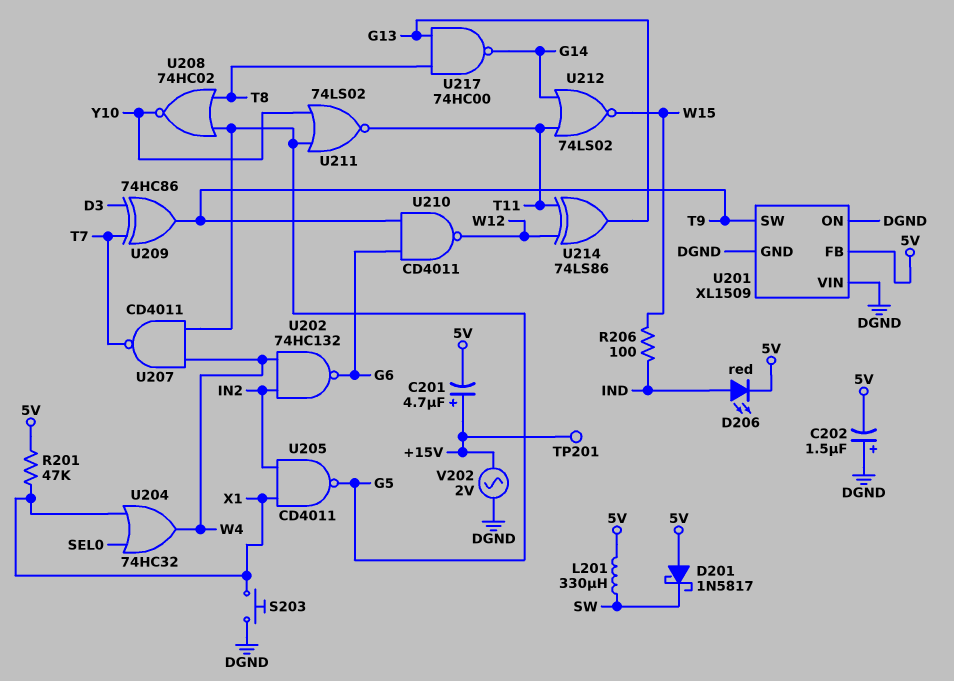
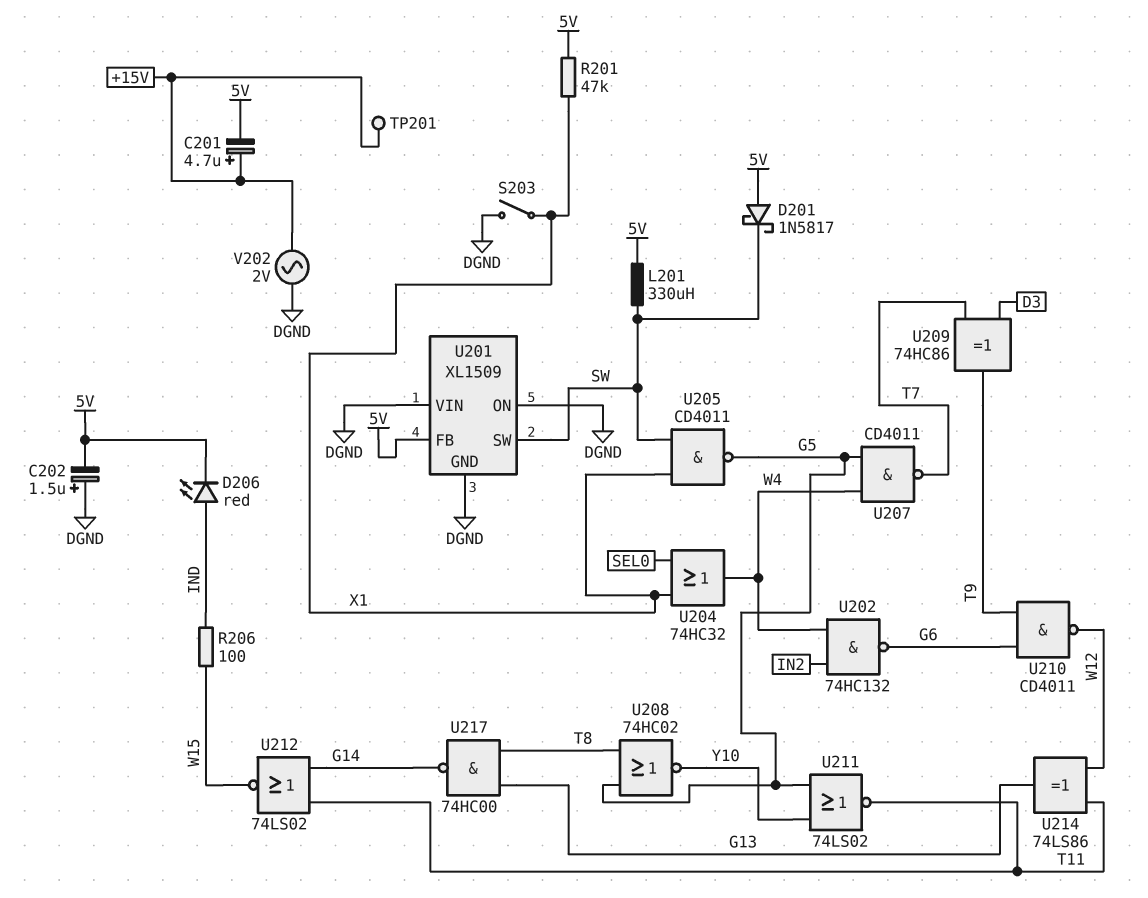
S203: button (DGND, X1) -> switch (DGND, X1)
U201 pin SW: T9 -> SW
U205: NAND CD4011 (in IN2, in X1, out G5) -> NAND CD4011 (in SW, in X1, out G5)

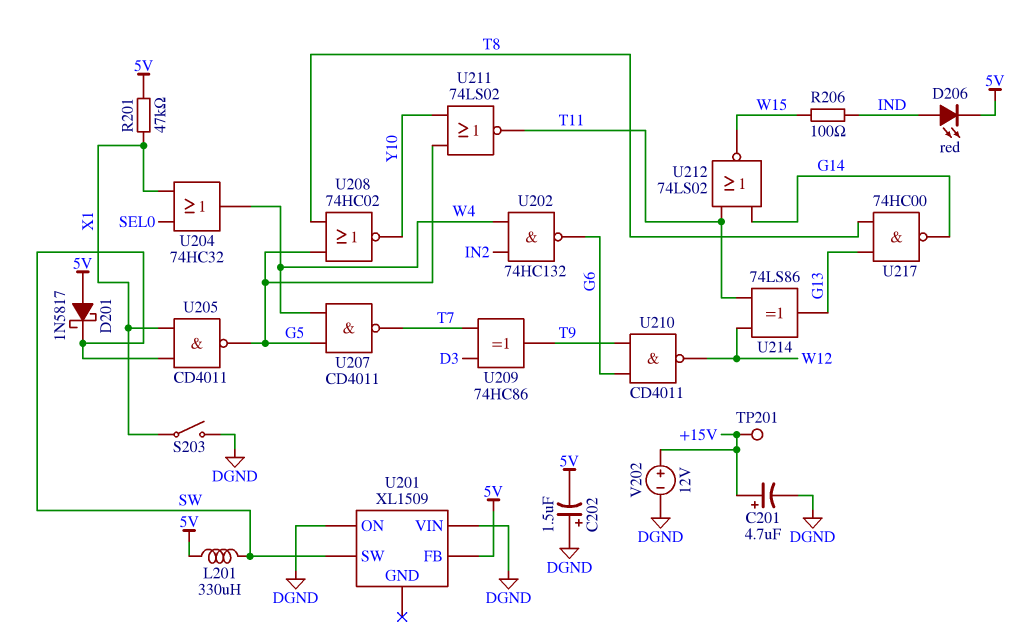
C201: 4.7uF (plus +15V, minus 5V) -> 4.7uF (plus +15V, minus DGND)
U201 pin GND: DGND -> none
V202: AC 2V (+15V, DGND) -> 12V (plus +15V, minus DGND)

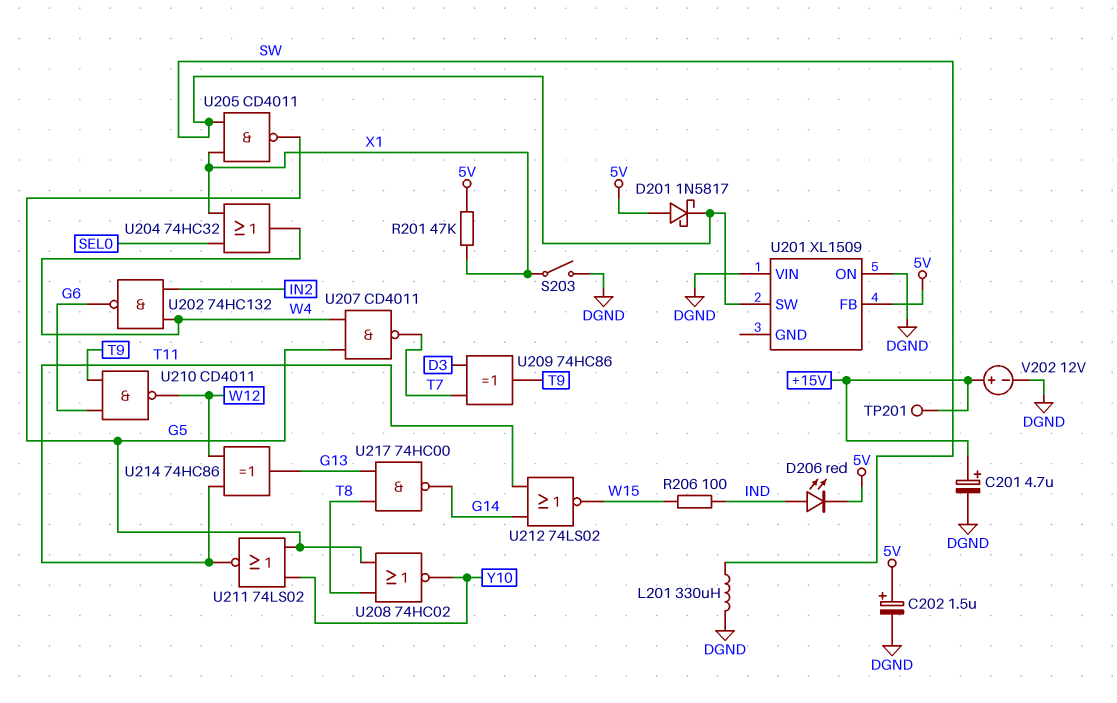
C202: 1.5uF (plus DGND, minus 5V) -> 1.5uF (plus 5V, minus DGND)
L201: 330uH (5V, SW) -> 330uH (DGND, SW)
U214: XOR 74LS86 (in T11, in W12, out G13) -> XOR 74HC86 (in T11, in W12, out G13)

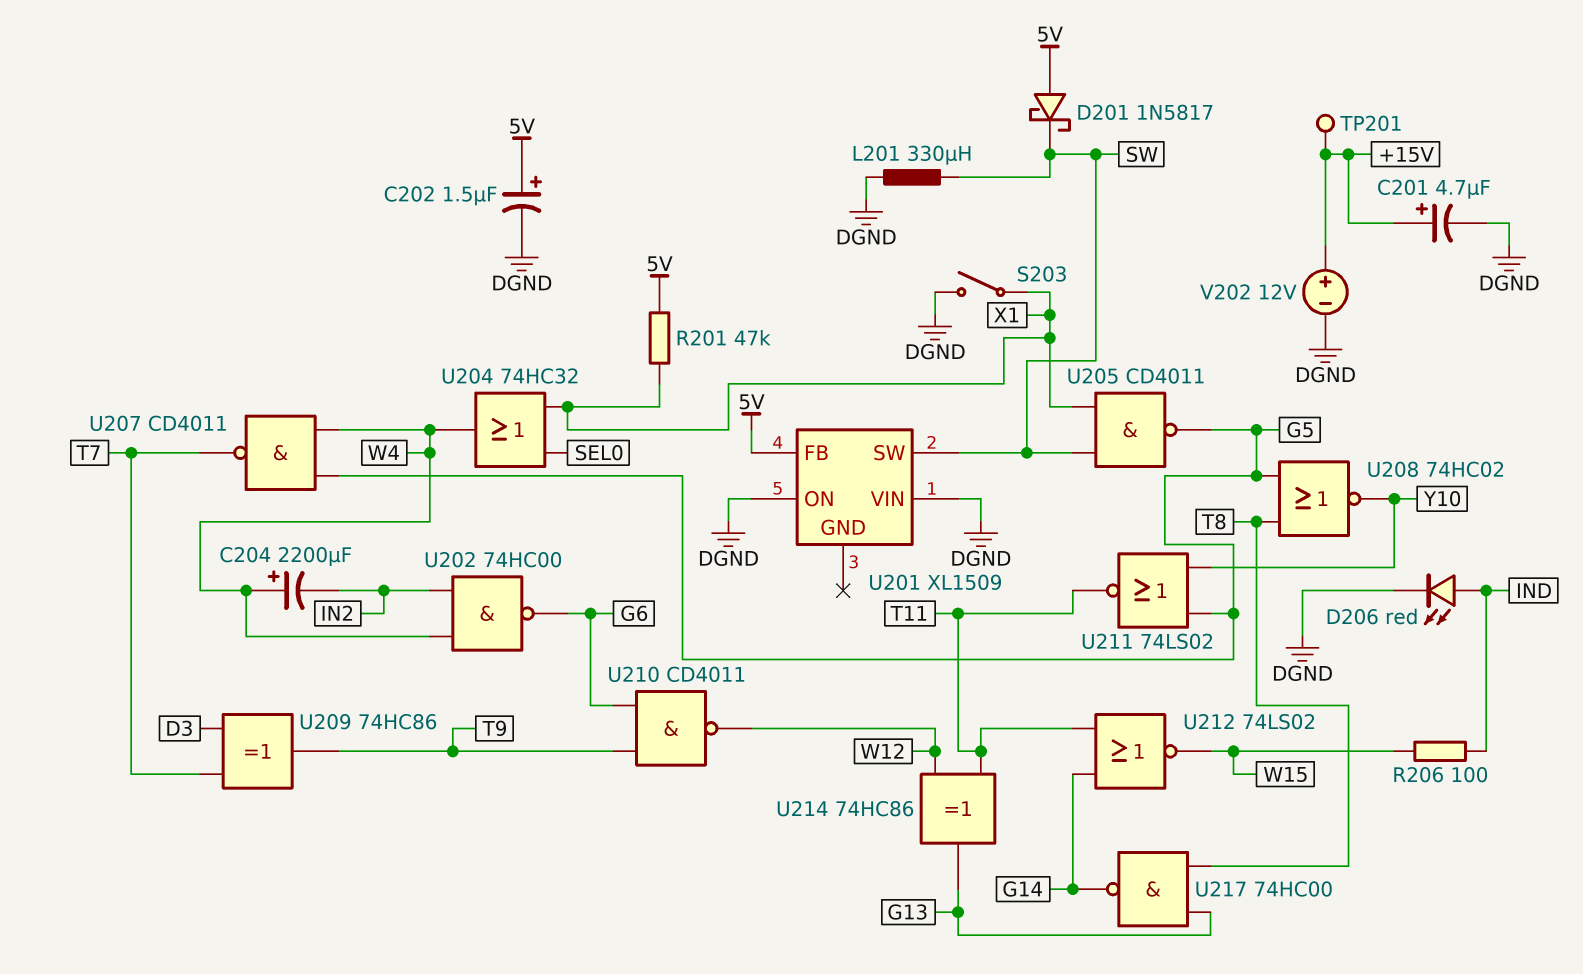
C204: none -> 2200uF (plus W4, minus IN2)
D206: LED red (A IND, K 5V) -> LED red (A IND, K DGND)
U202: NAND 74HC132 (in IN2, in W4, out G6) -> NAND 74HC00 (in IN2, in W4, out G6)

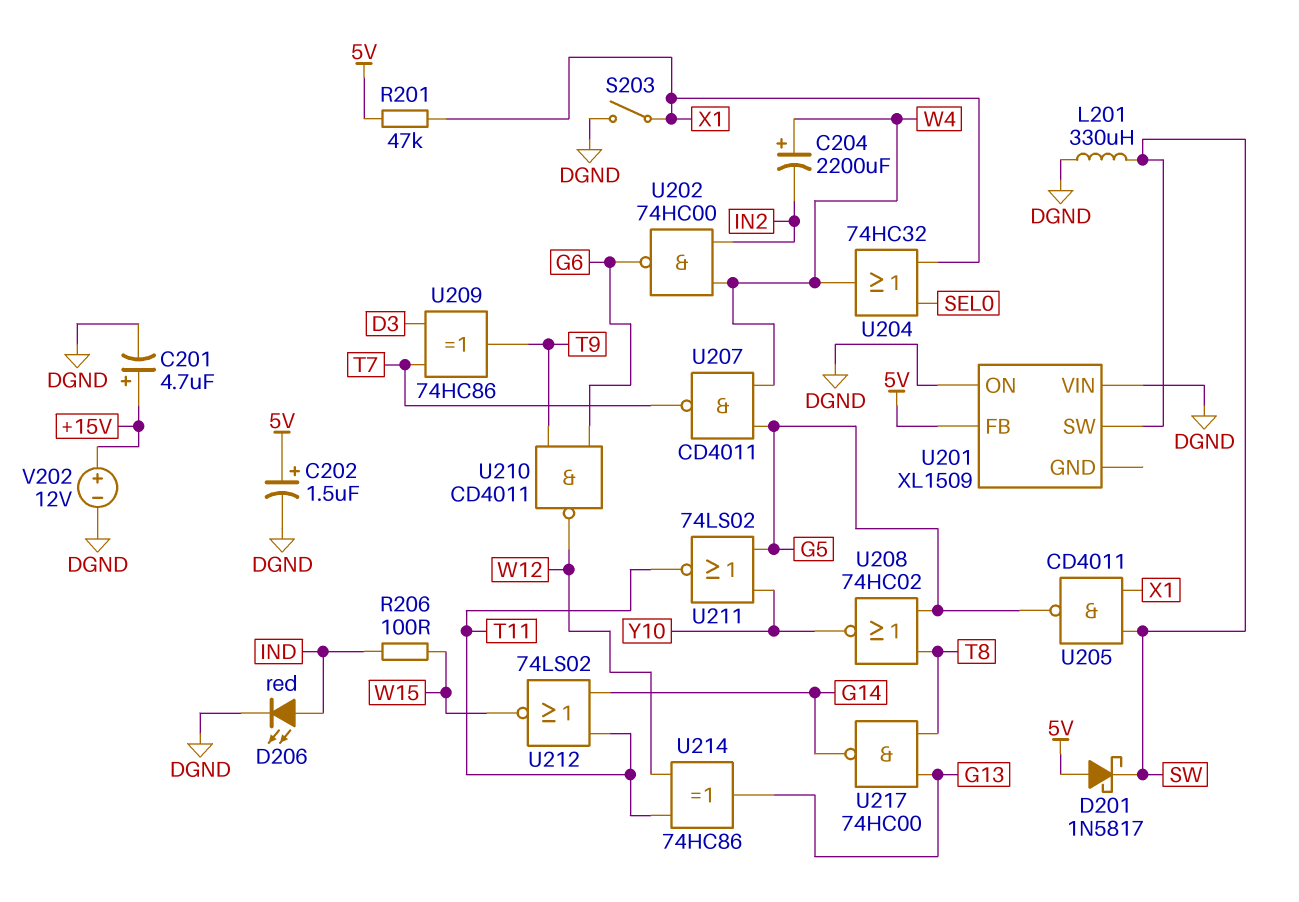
TP201: test point (+15V) -> none

